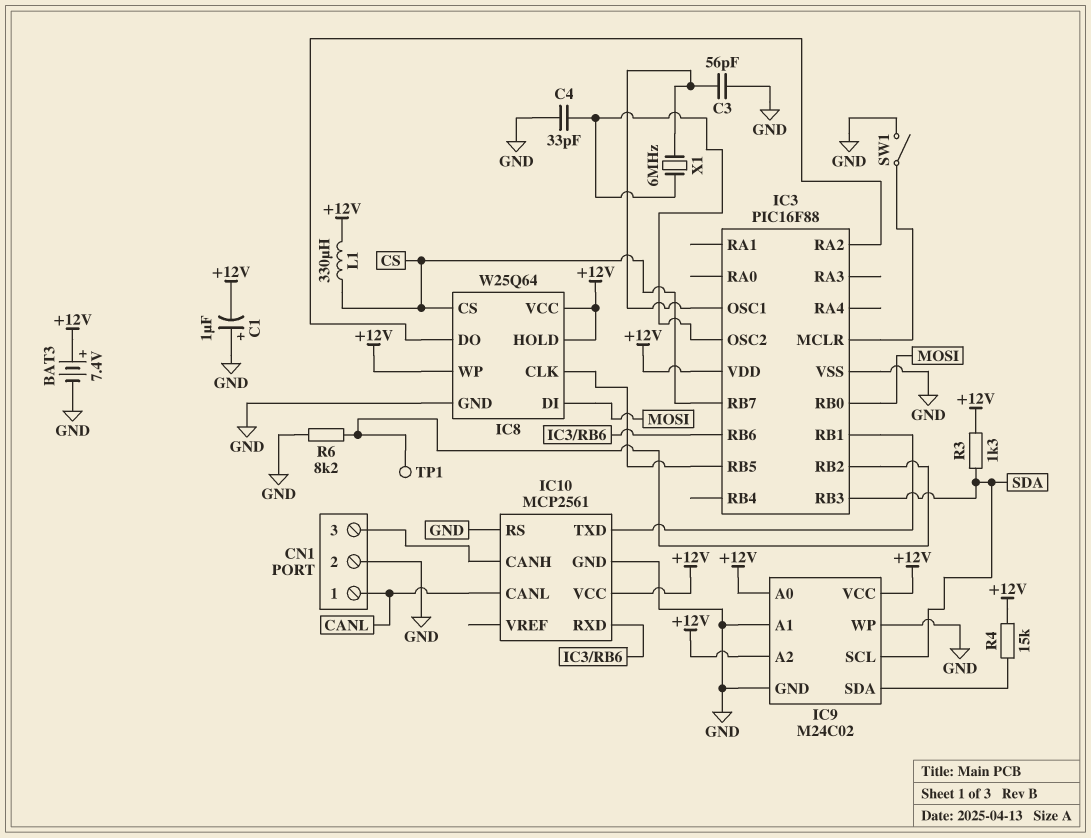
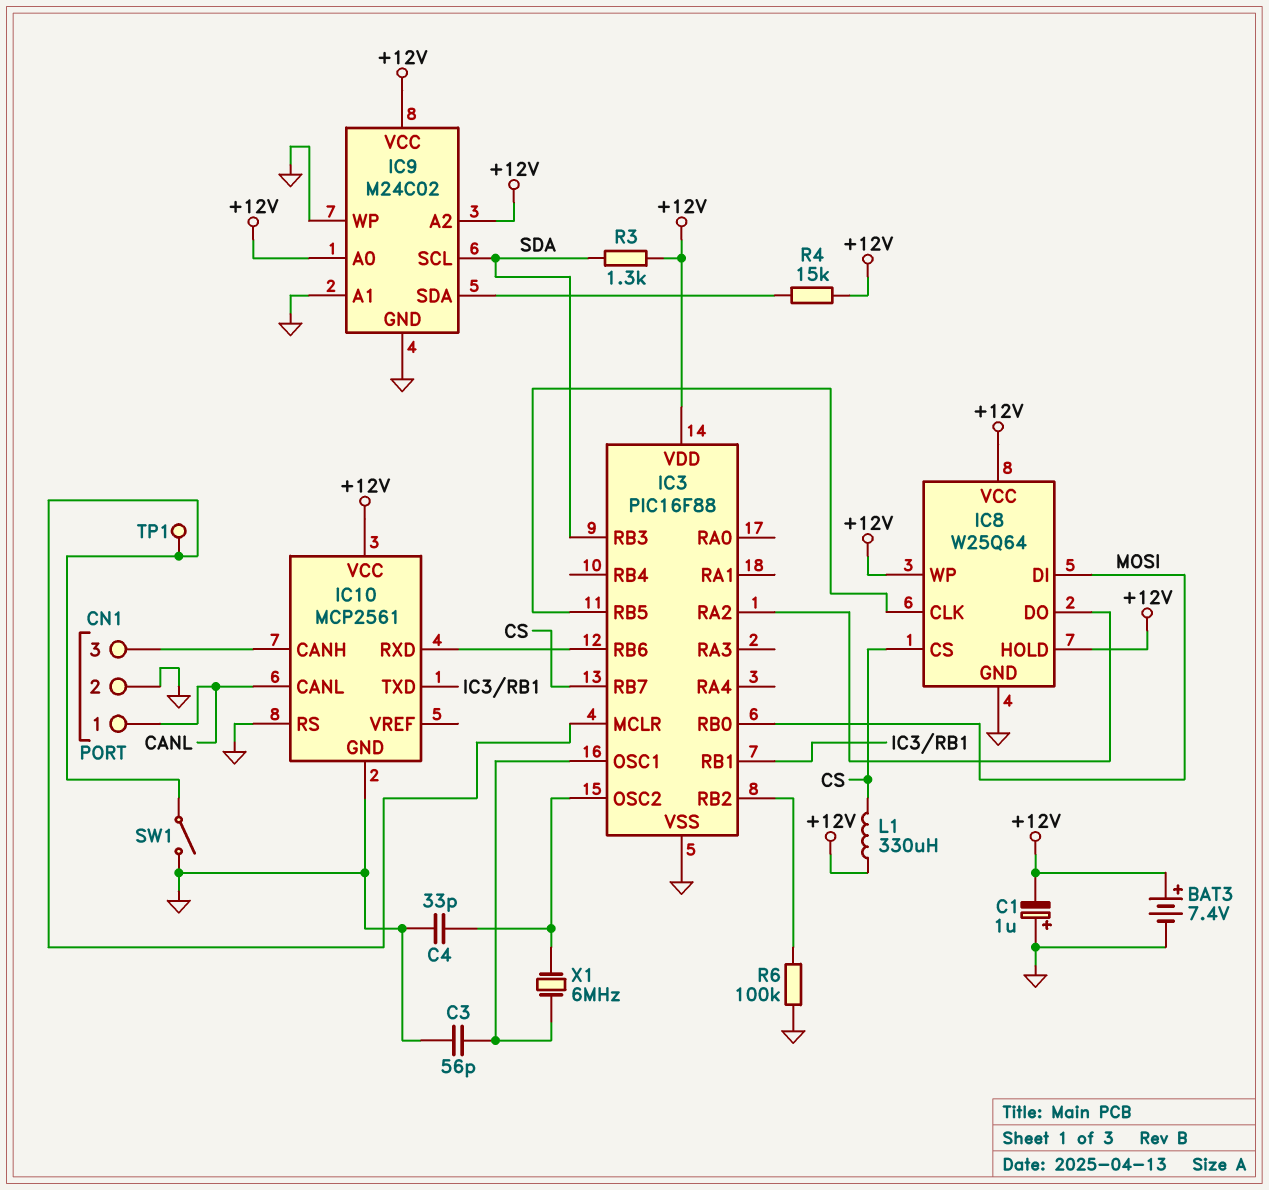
R6: 8.2k (GND, IC3/RB2) -> 100k (GND, IC3/RB2)
TP1: test point (IC3/RB2) -> test point (IC3/MCLR)

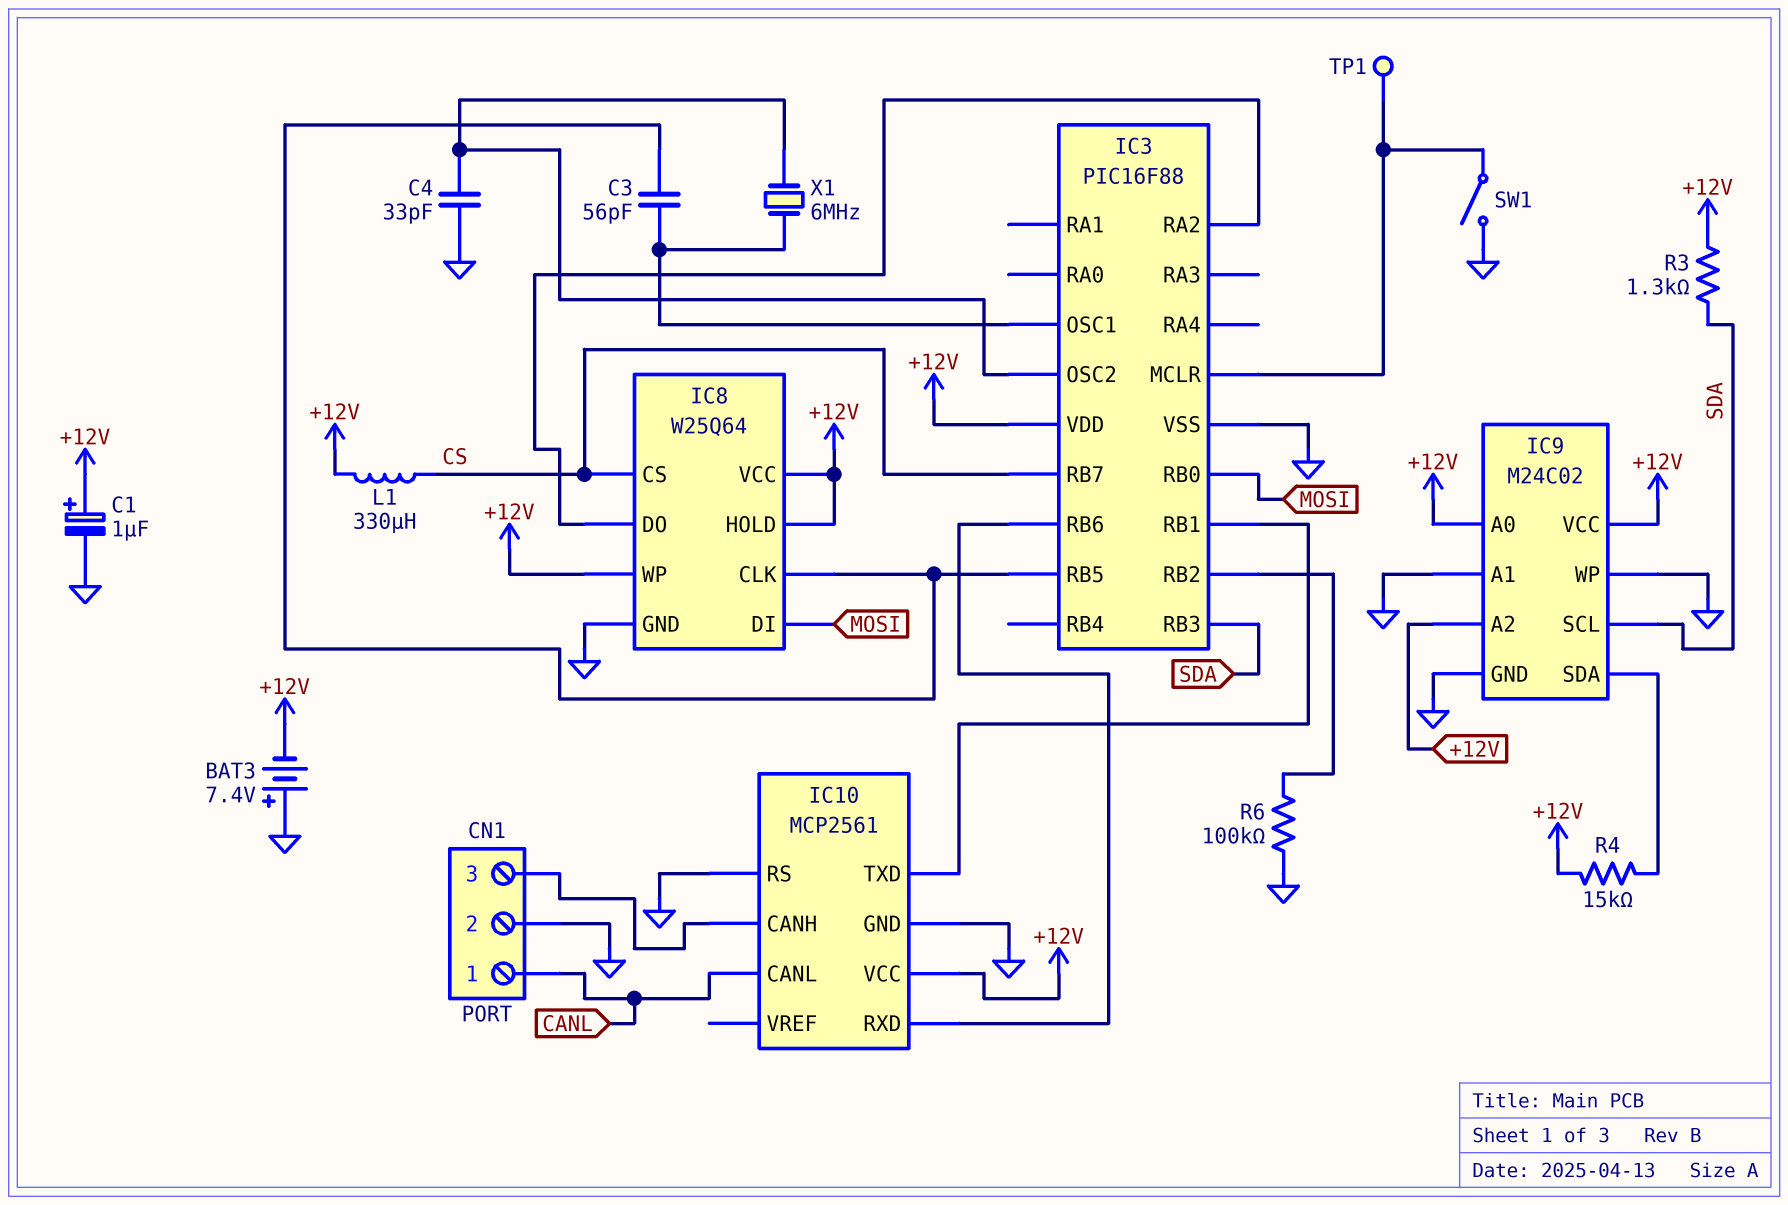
BAT3: 7.4V (plus +12V, minus GND) -> 7.4V (plus GND, minus +12V)
C1: 1uF (plus GND, minus +12V) -> 1uF (plus +12V, minus GND)
C3: 56pF (GND, IC3/OSC1) -> 56pF (IC3/OSC1, IC3/RB5)

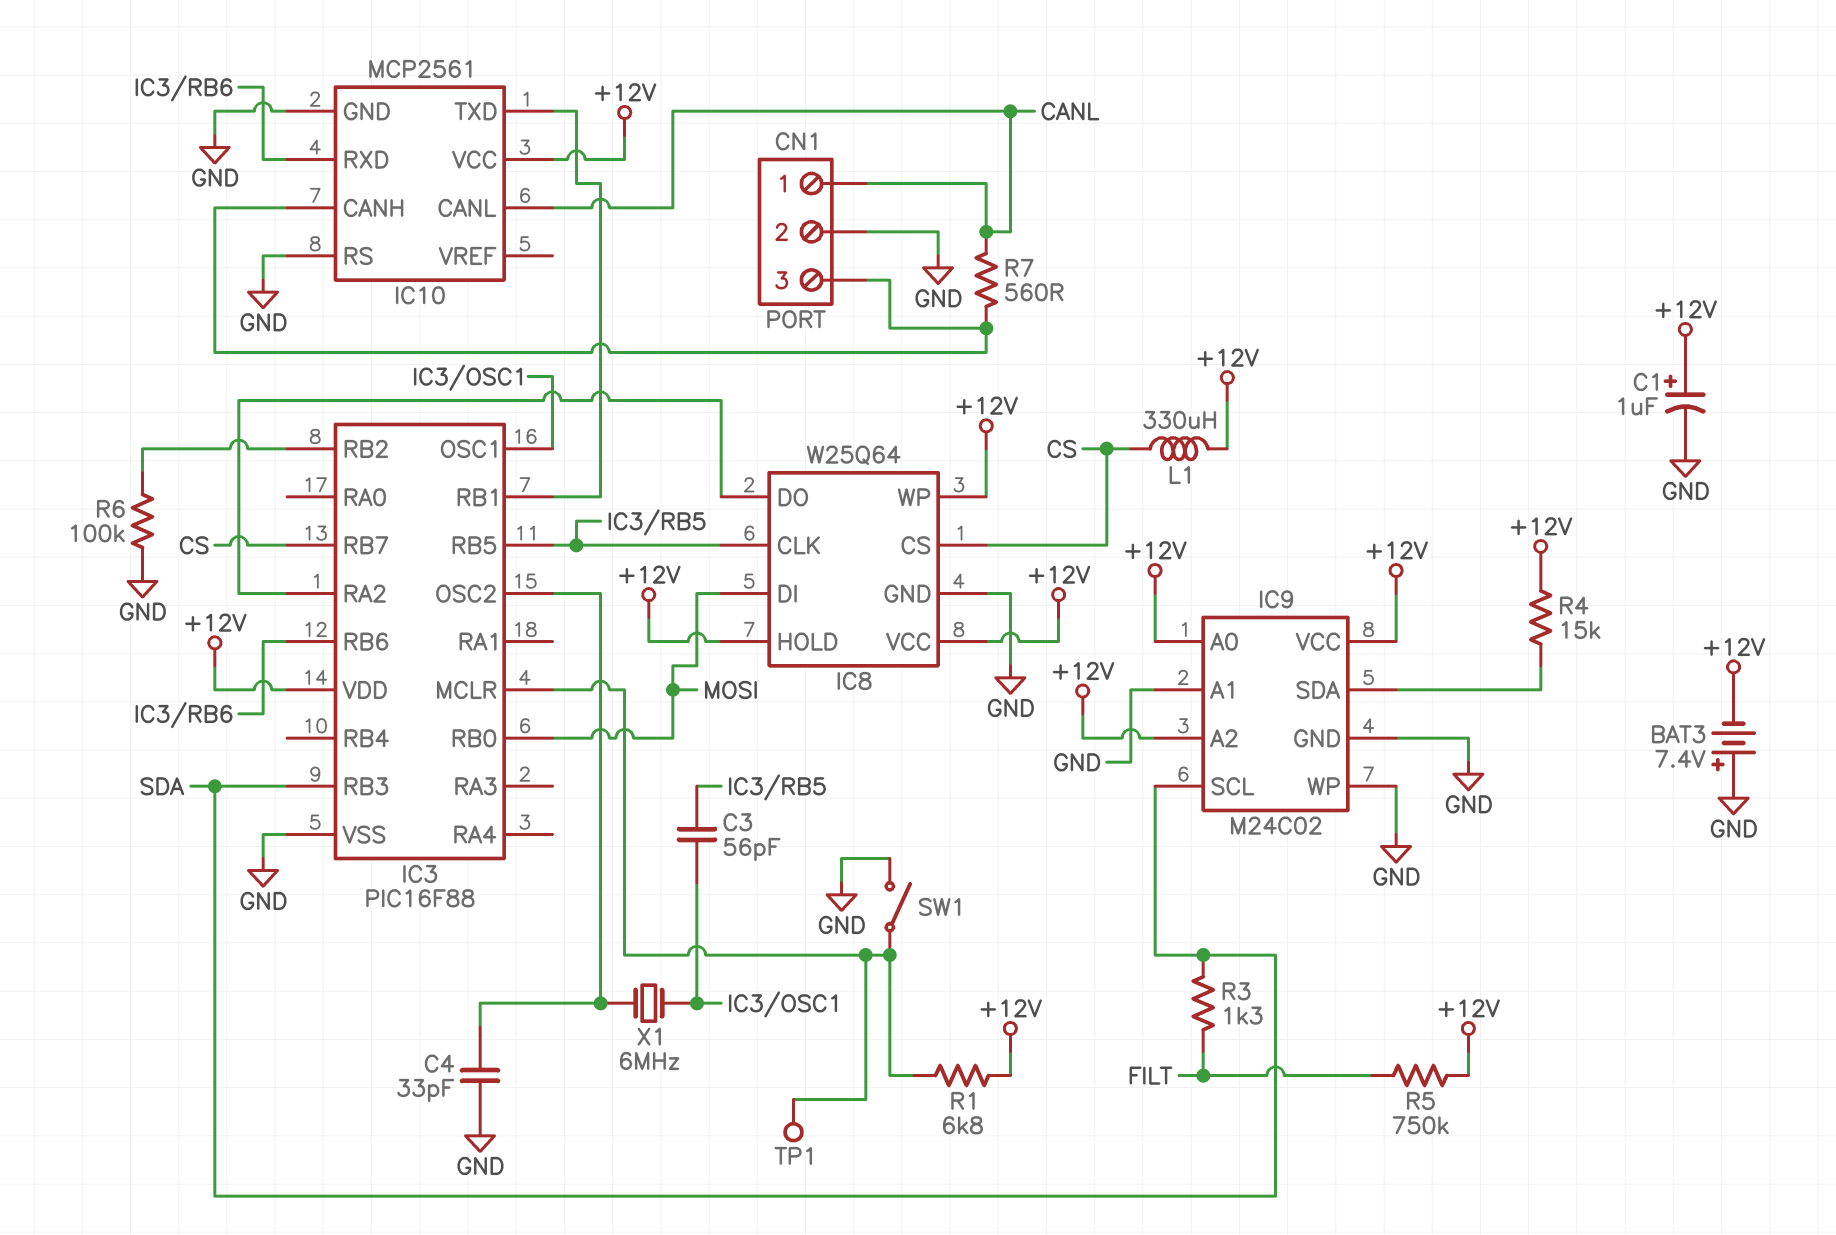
R1: none -> 6.8k (+12V, IC3/MCLR)
R3: 1.3k (+12V, SDA) -> 1.3k (FILT, SDA)
R5: none -> 750k (+12V, FILT)
R7: none -> 560 (CANL, CN1/3)

